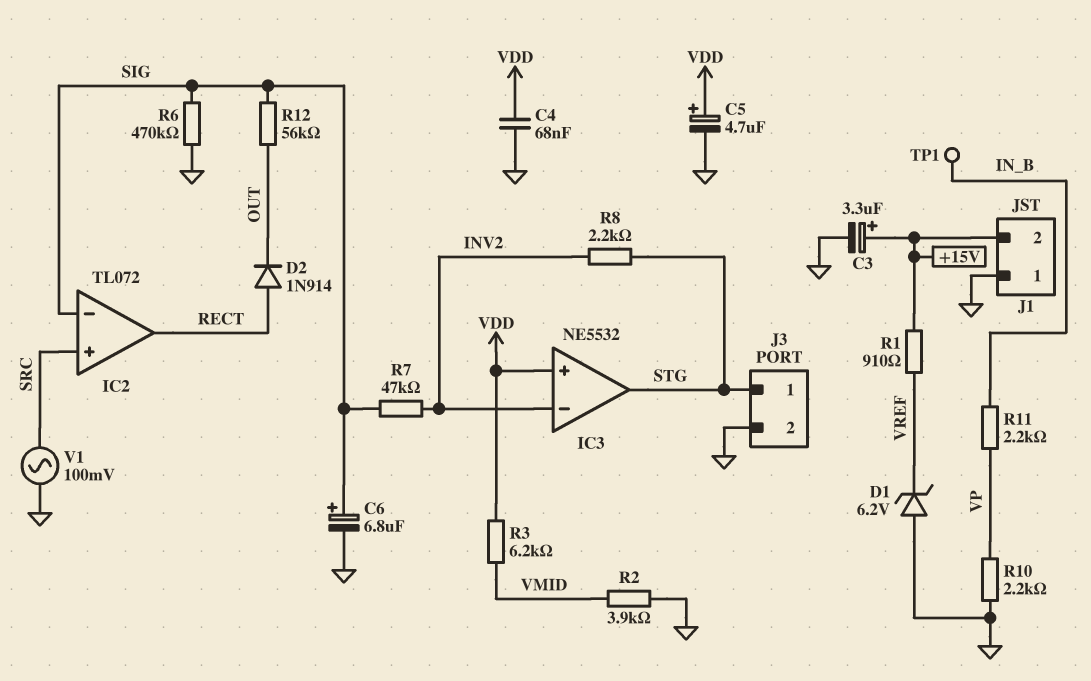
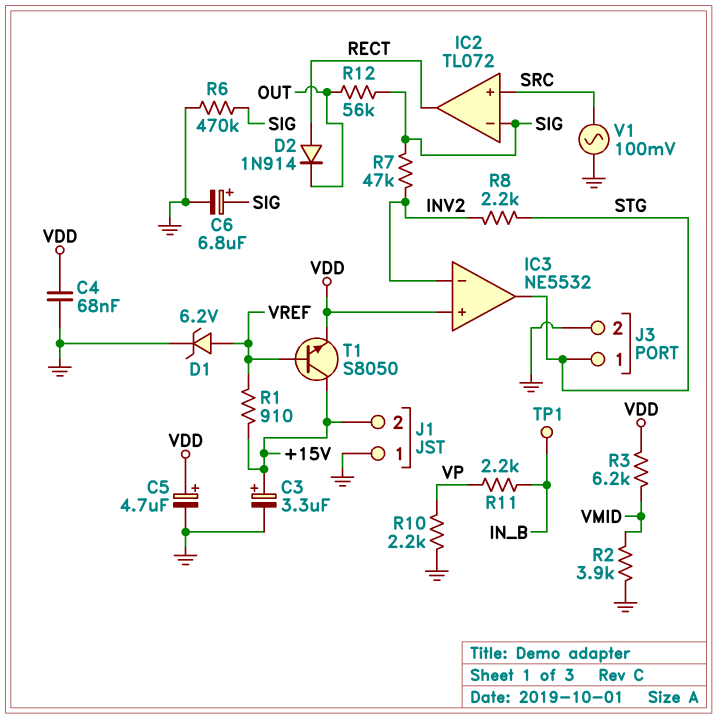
D1: zener 6.2V (A GND, K VREF) -> zener 6.2V (A VREF, K GND)
T1: none -> NPN S8050 (B VREF, C +15V, E VDD)

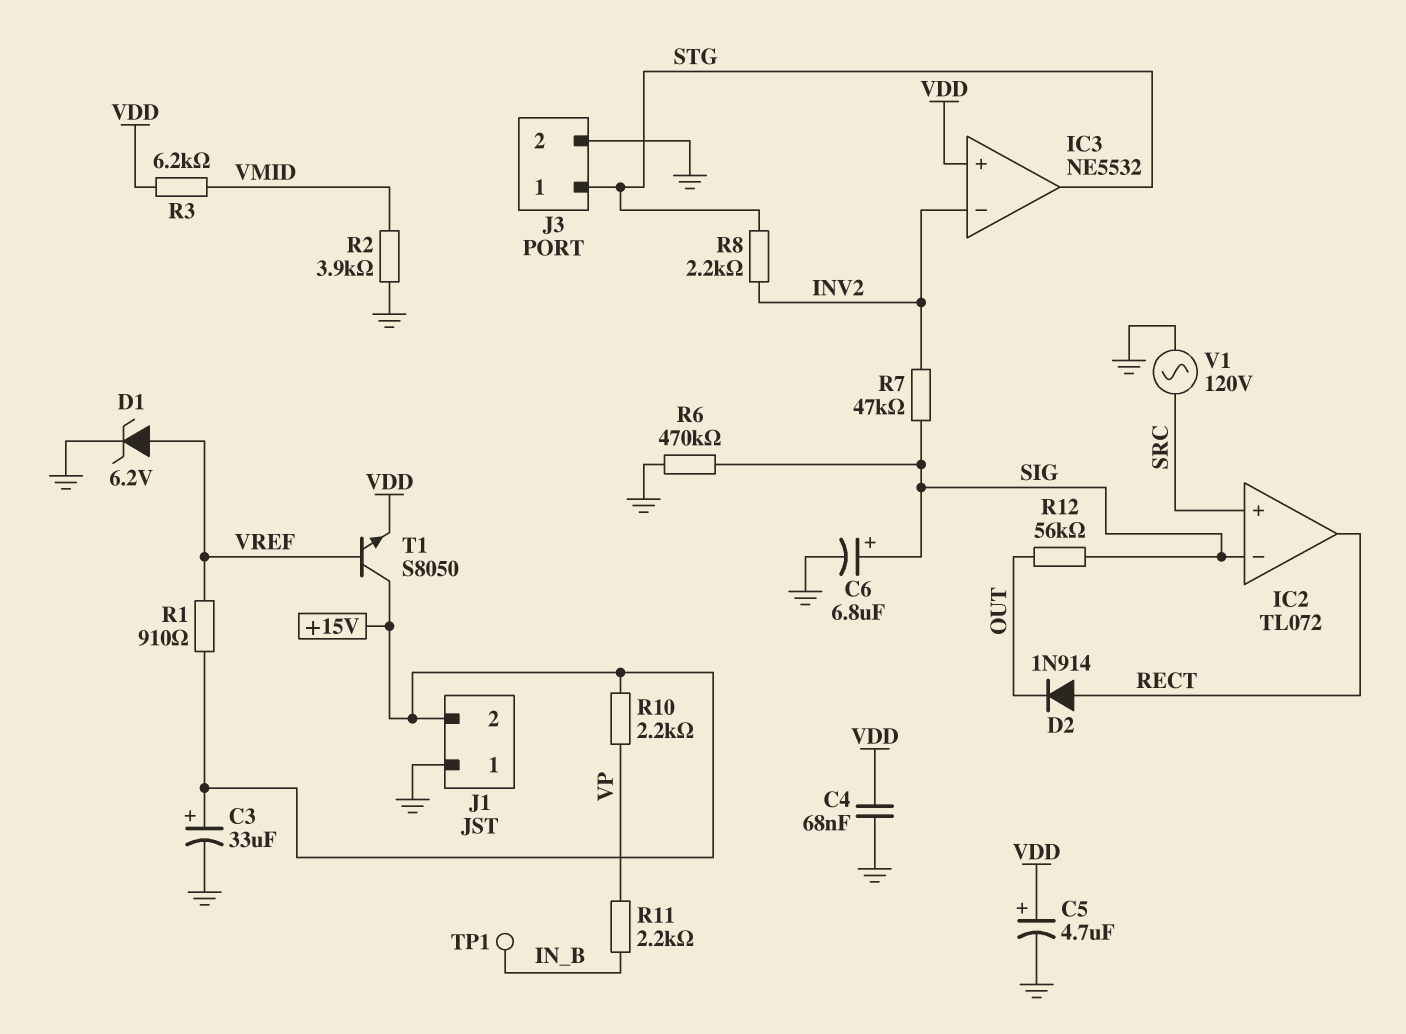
C3: 3.3uF (plus +15V, minus GND) -> 33uF (plus +15V, minus GND)
R10: 2.2k (GND, VP) -> 2.2k (+15V, VP)
V1: AC 100mV (GND, SRC) -> AC 120V (GND, SRC)

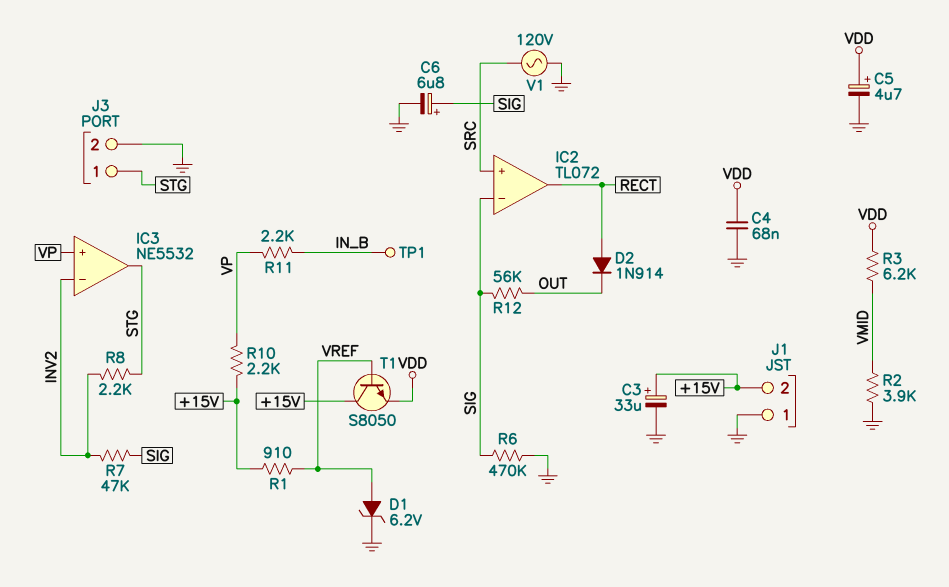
IC3 pin in+: VDD -> VP

